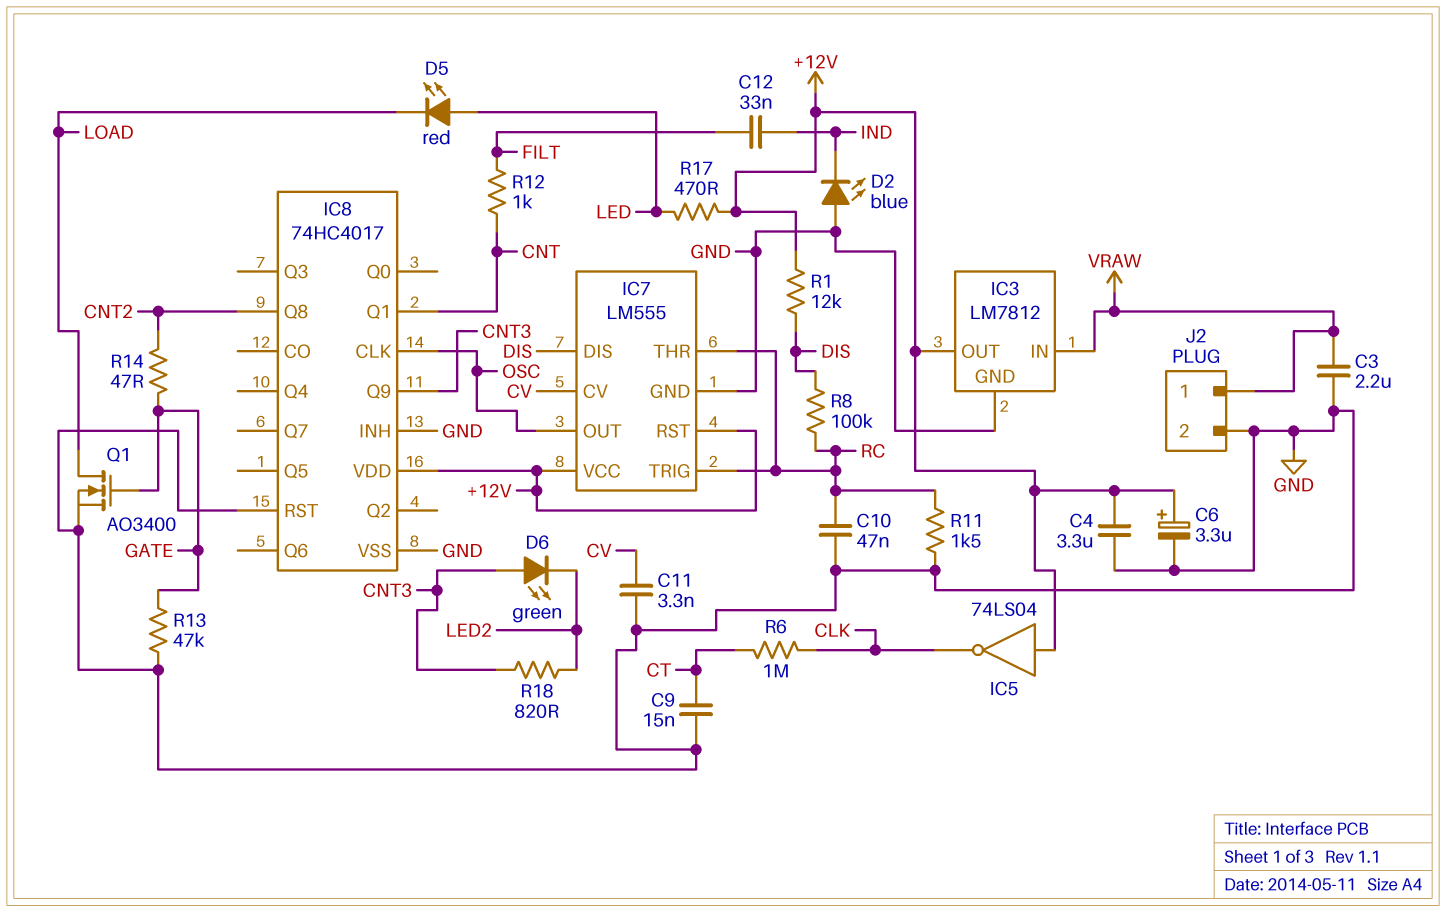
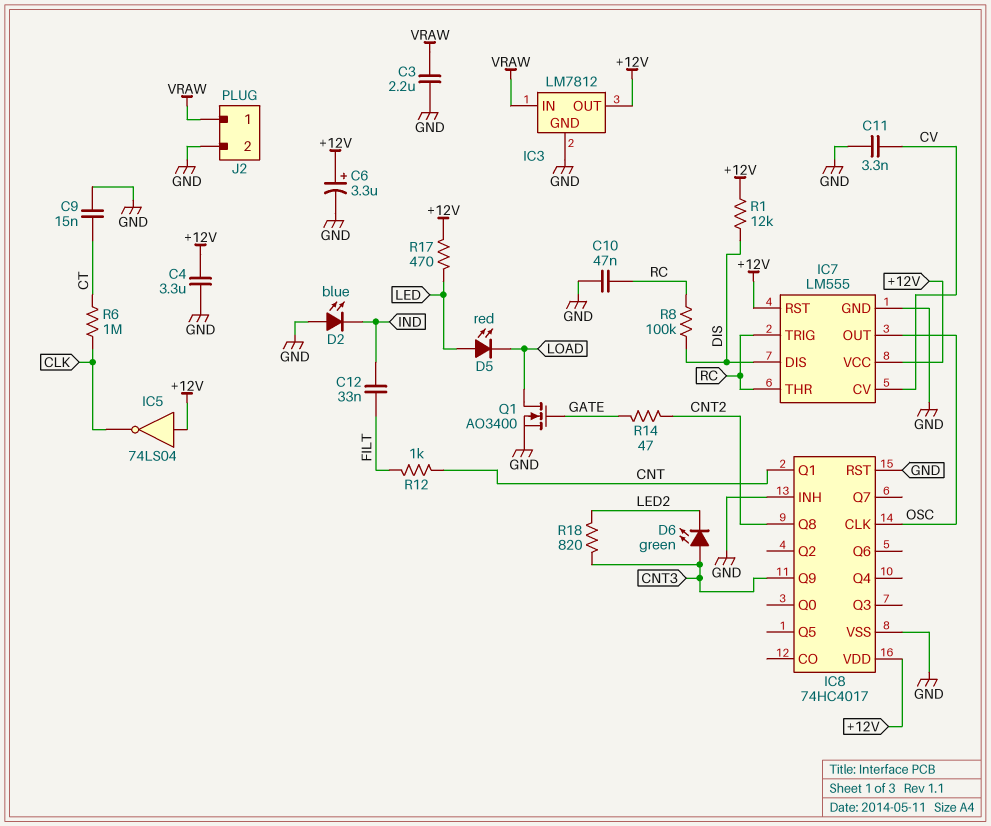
R11: 1.5k (GND, RC) -> none
R13: 47k (GATE, GND) -> none

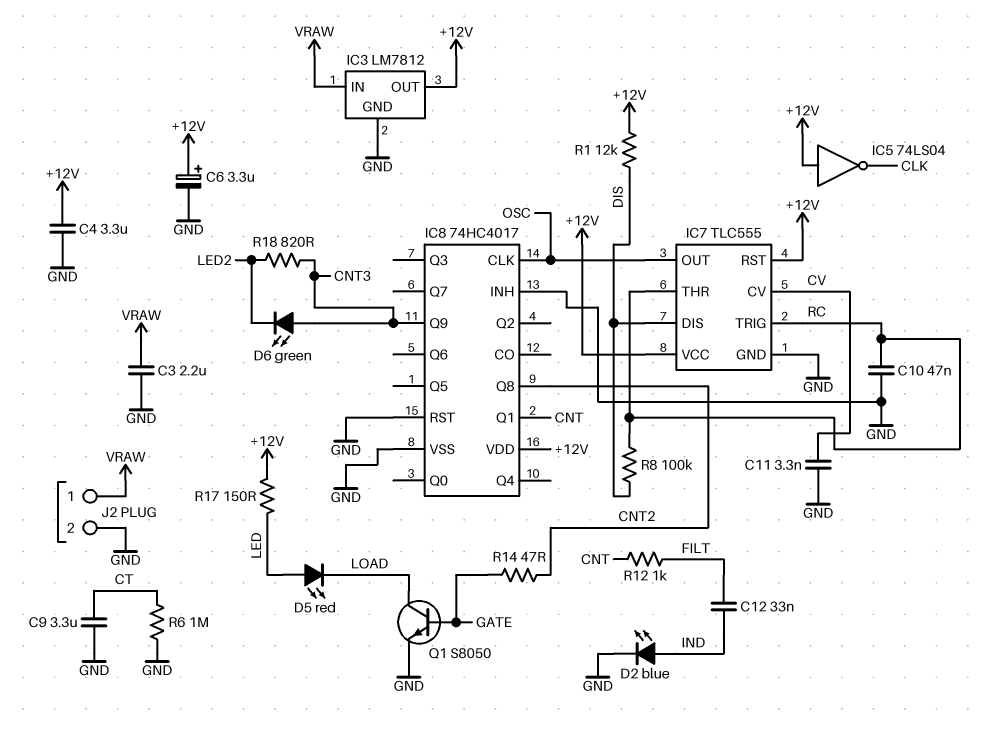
C9: 15nF (CT, GND) -> 3.3uF (CT, GND)
D2: LED blue (A GND, K IND) -> LED blue (A IND, K GND)
IC7: LM555 -> TLC555
Q1: NMOS AO3400 (G GATE, D LOAD, S GND) -> NPN S8050 (B GATE, C LOAD, E GND)
R6: 1M (CLK, CT) -> 1M (CT, GND)
R17: 470 (+12V, LED) -> 150 (+12V, LED)

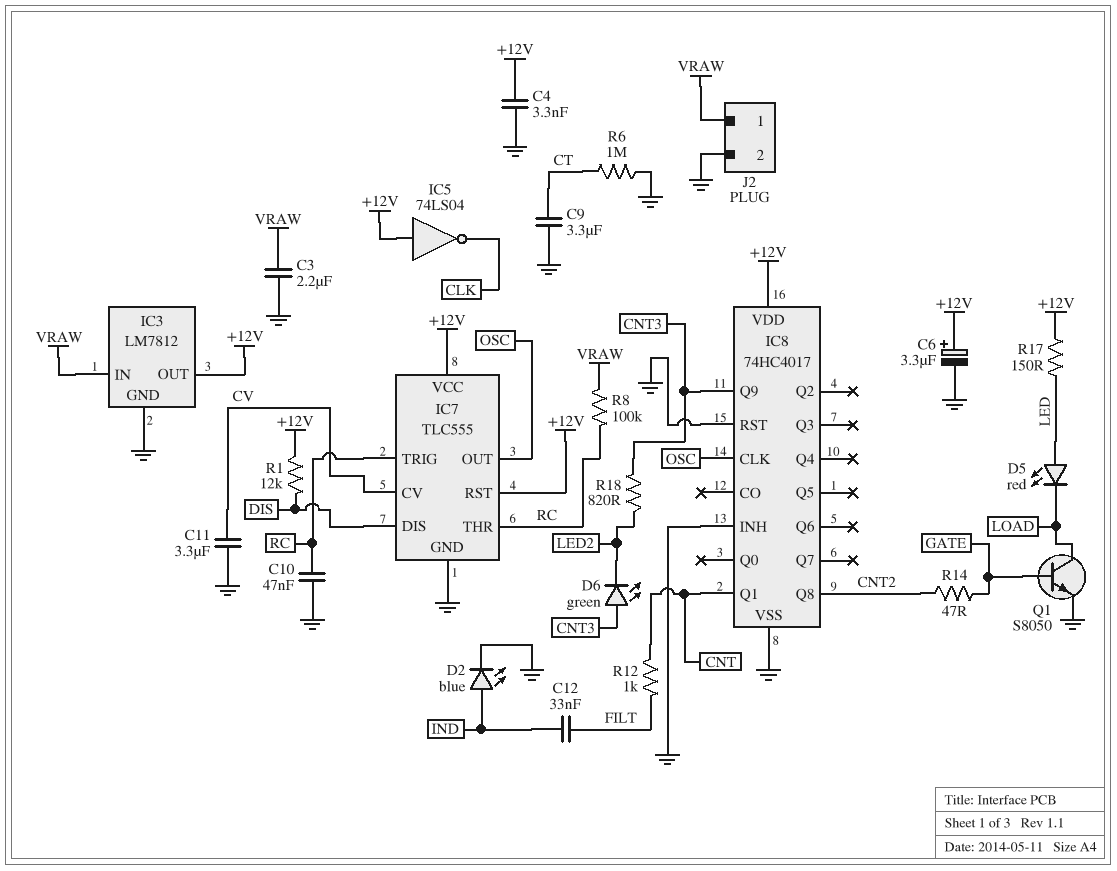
C4: 3.3uF (+12V, GND) -> 3.3nF (+12V, GND)
C11: 3.3nF (CV, GND) -> 3.3uF (CV, GND)
R8: 100k (DIS, RC) -> 100k (RC, VRAW)

